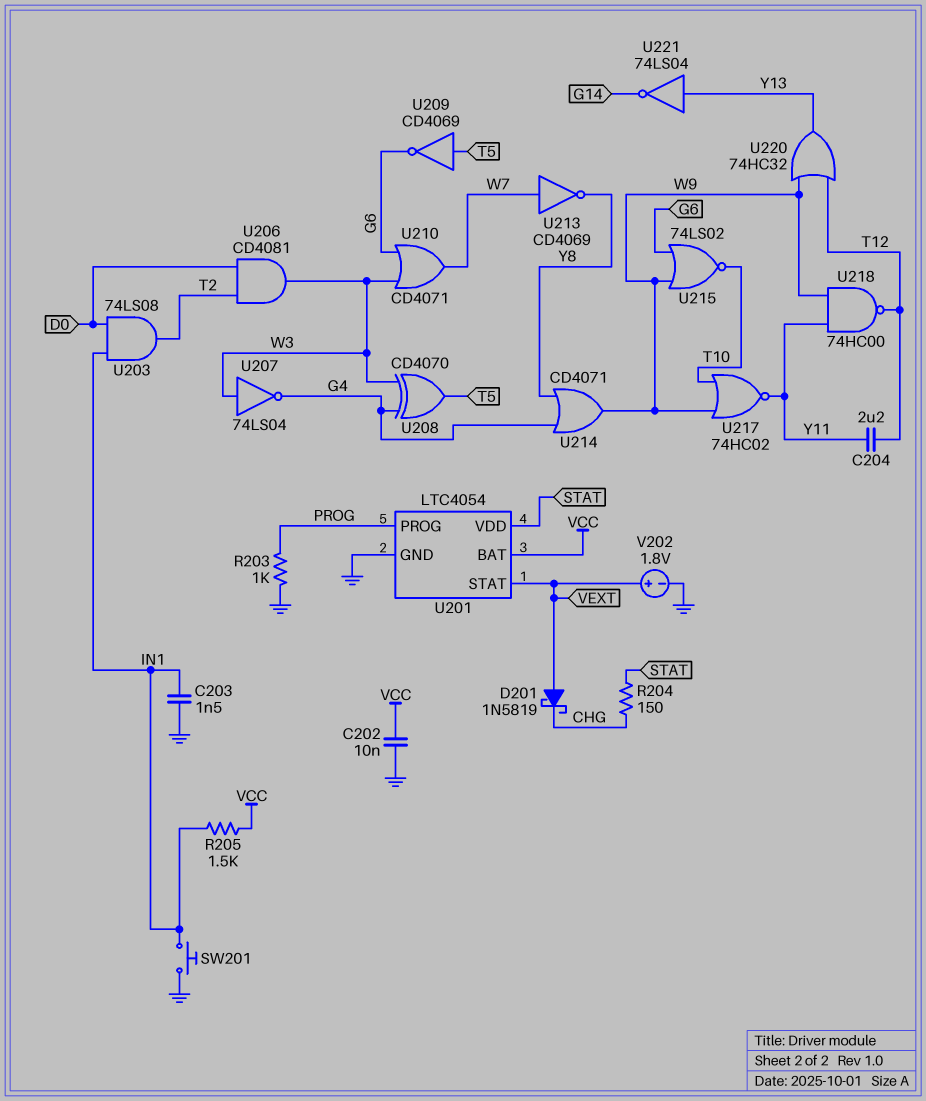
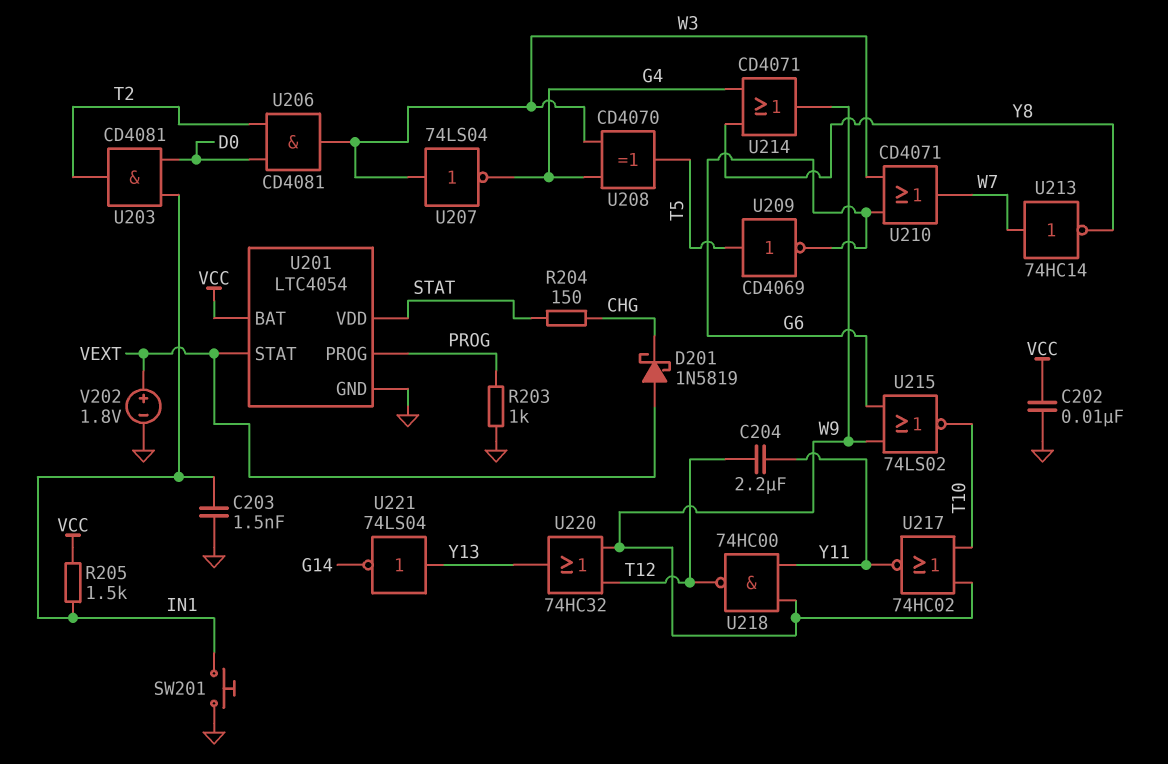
U203: AND 74LS08 (in D0, in IN1, out T2) -> AND CD4081 (in D0, in IN1, out T2)
U213: NOT CD4069 (in W7, out Y8) -> NOT 74HC14 (in W7, out Y8)

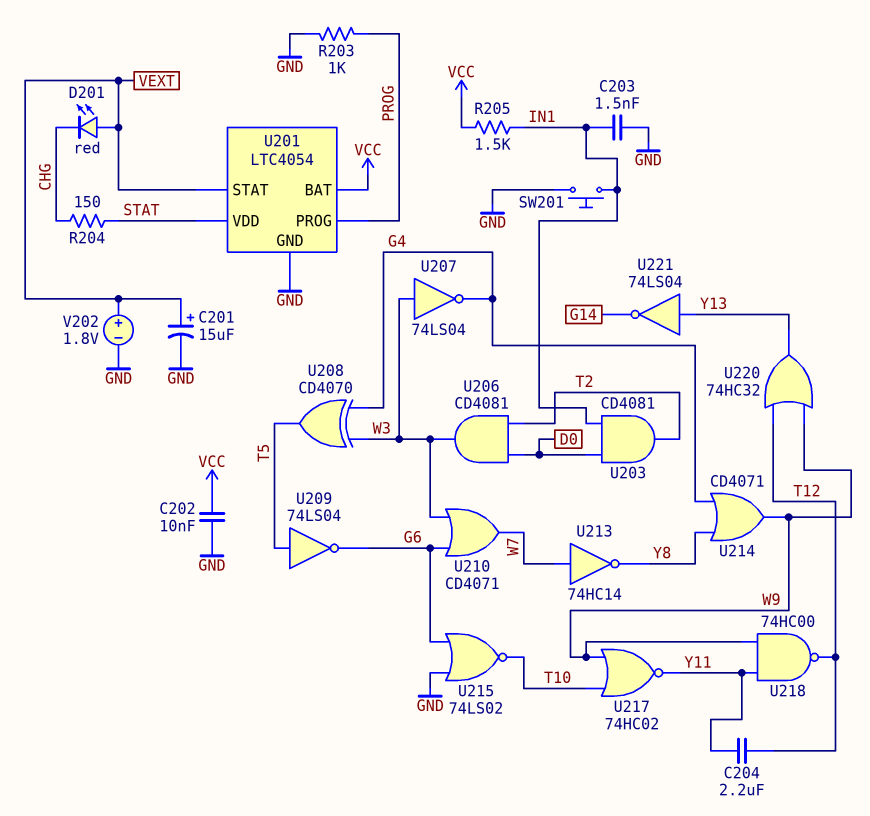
C201: none -> 15uF (plus VEXT, minus GND)
D201: schottky 1N5819 (A VEXT, K CHG) -> LED red (A VEXT, K CHG)
U209: NOT CD4069 (in T5, out G6) -> NOT 74LS04 (in T5, out G6)
U215: NOR 74LS02 (in G6, in W9, out T10) -> NOR 74LS02 (in G6, in GND, out T10)

